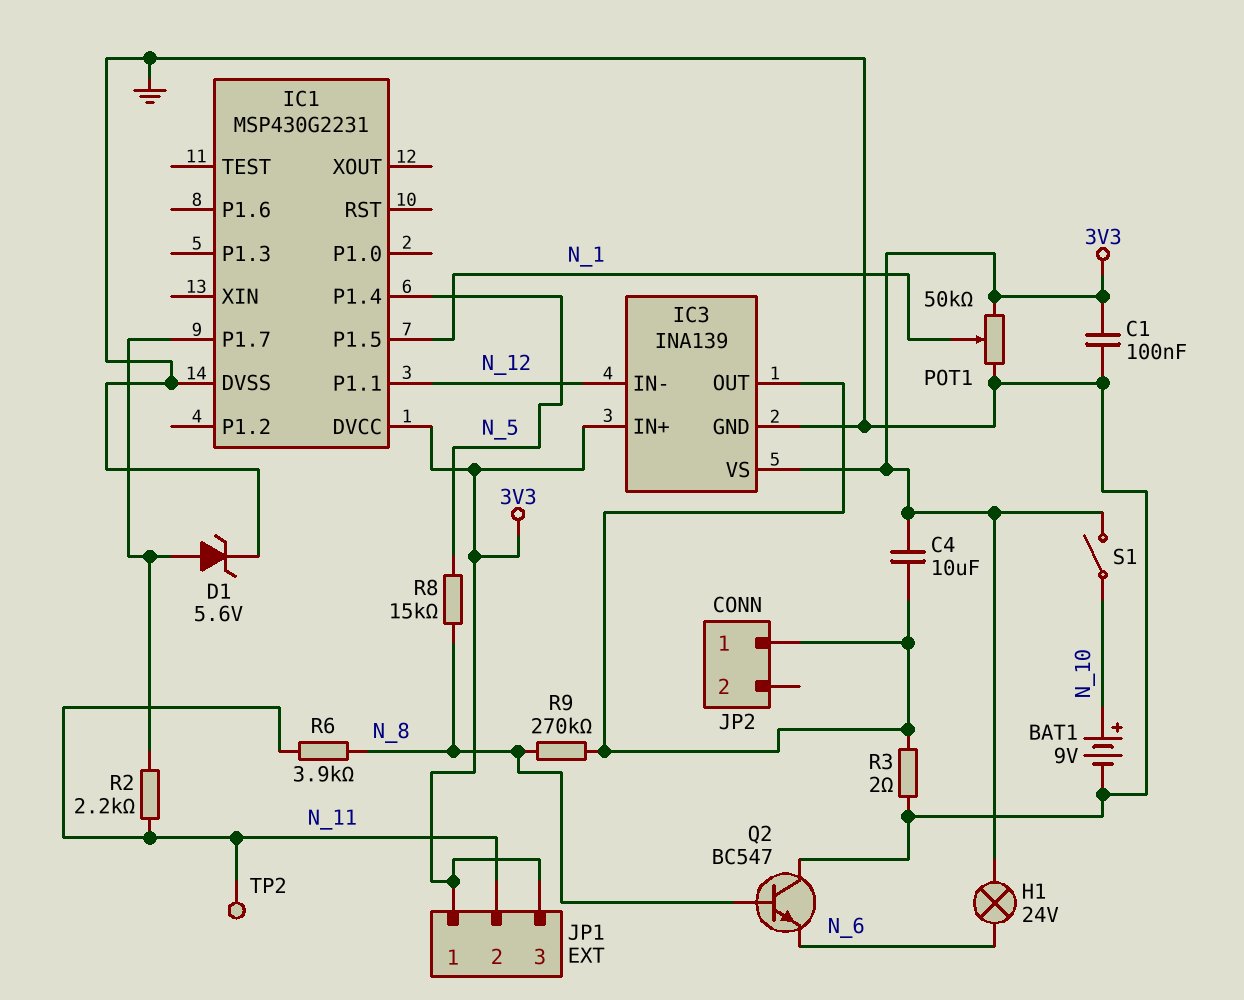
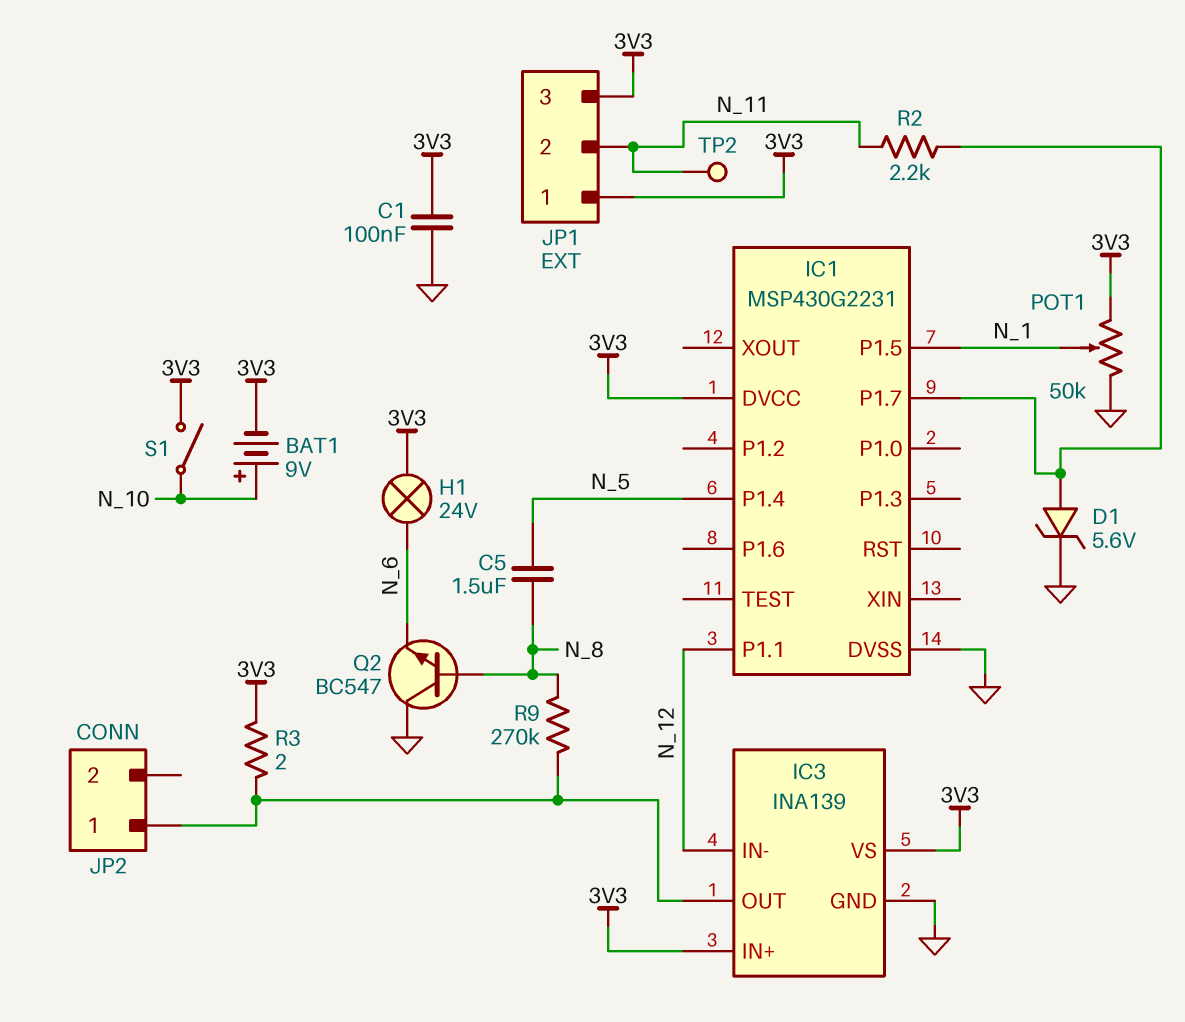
BAT1: 9V (plus N_10, minus GND) -> 9V (plus N_10, minus 3V3)
C4: 10uF (3V3, IC3/OUT) -> none
C5: none -> 1.5uF (N_5, N_8)
R3: 2 (GND, IC3/OUT) -> 2 (3V3, IC3/OUT)
R6: 3.9k (N_8, N_11) -> none
R8: 15k (N_5, N_8) -> none

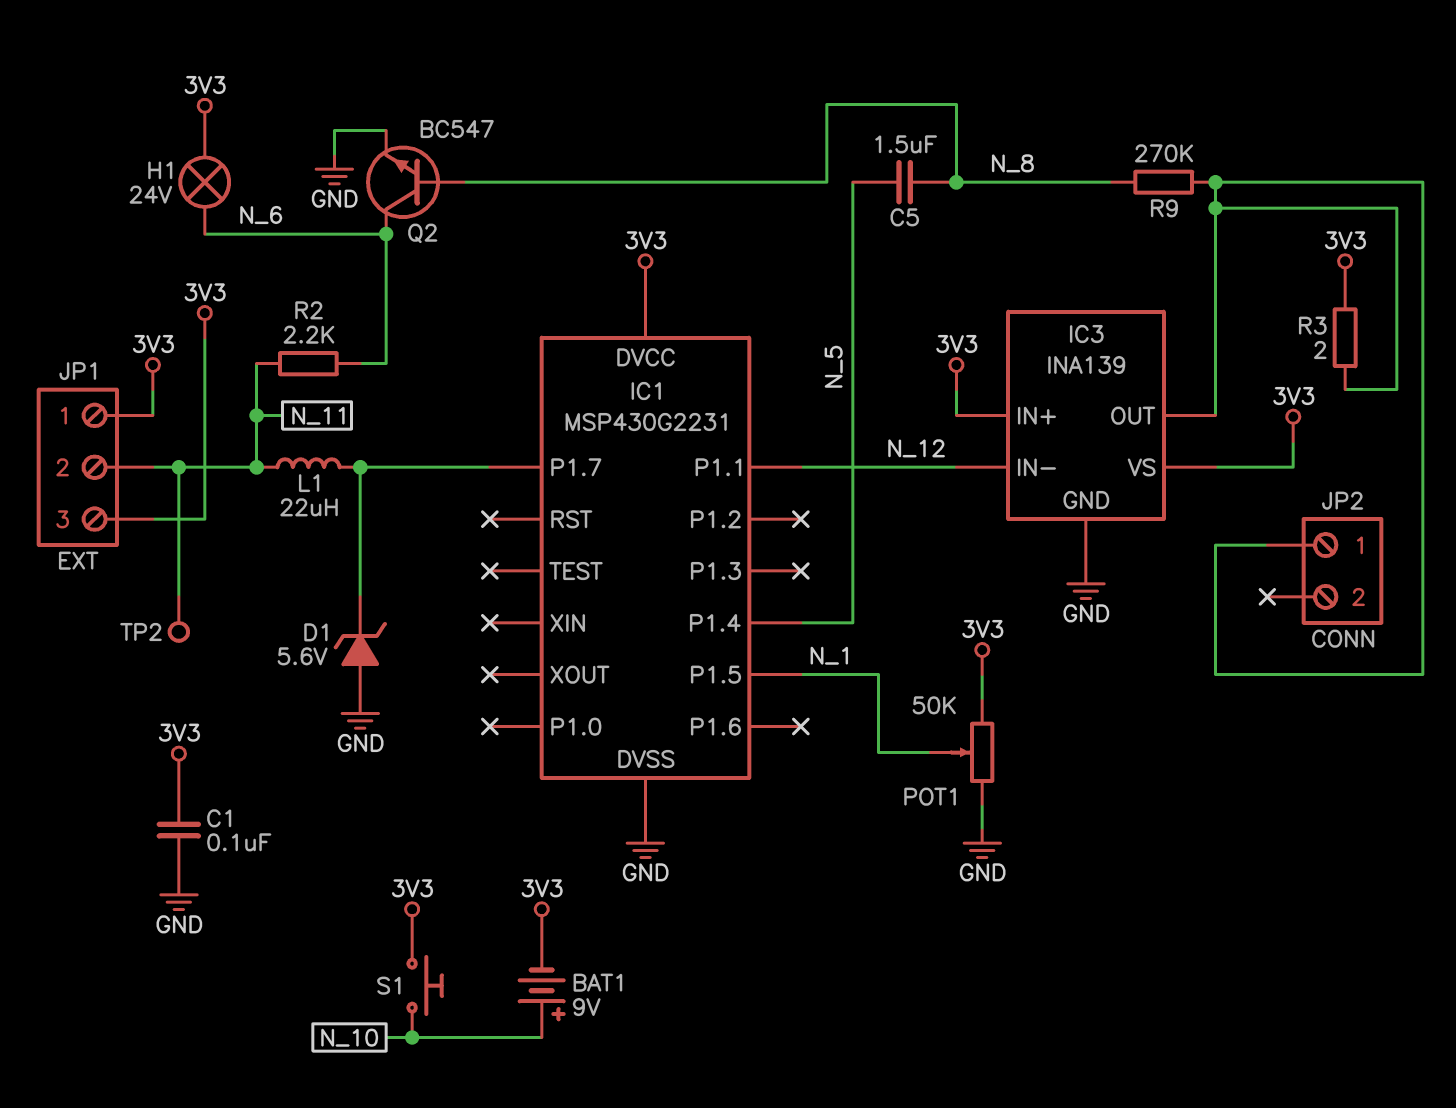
D1: zener 5.6V (A IC1/P1.7, K GND) -> zener 5.6V (A GND, K IC1/P1.7)
L1: none -> 22uH (IC1/P1.7, N_11)
Q2: NPN BC547 (B N_8, C GND, E N_6) -> NPN BC547 (B N_8, C N_6, E GND)
R2: 2.2k (IC1/P1.7, N_11) -> 2.2k (N_6, N_11)
S1: switch (3V3, N_10) -> button (3V3, N_10)

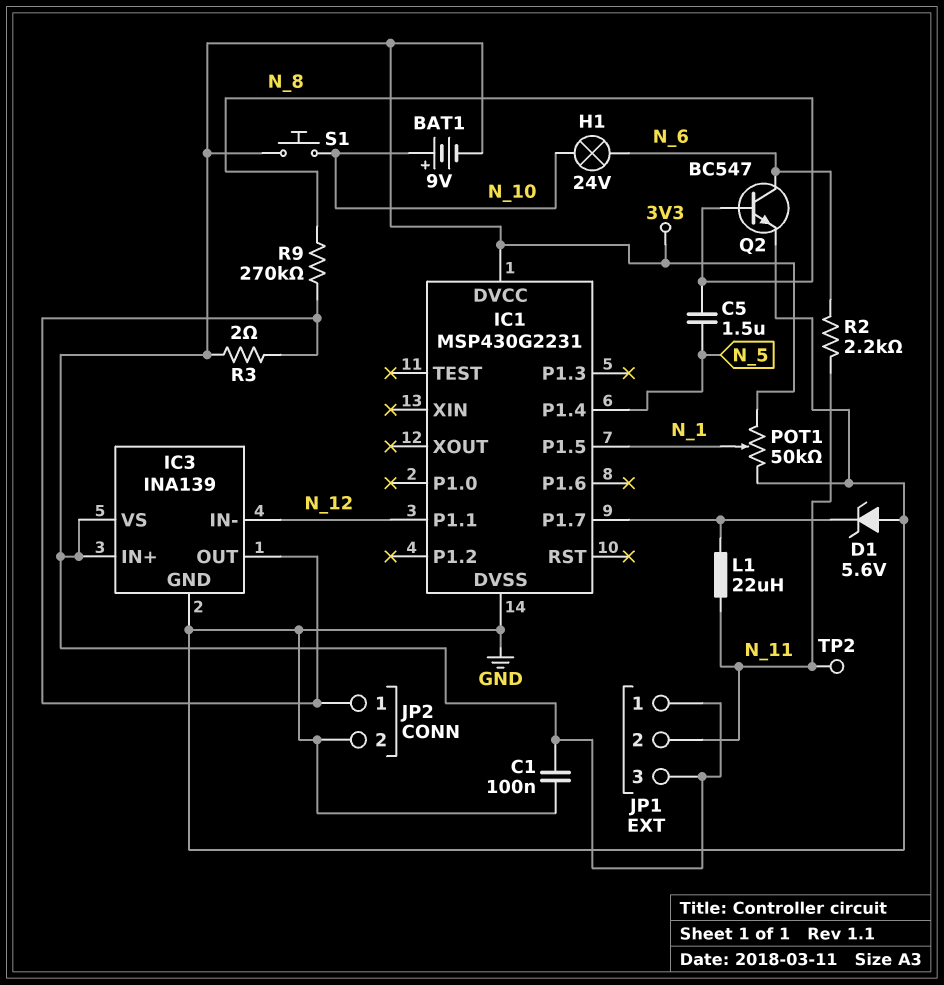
H1: lamp 24V (3V3, N_6) -> lamp 24V (N_6, N_10)
JP2 pin 2: none -> GND

